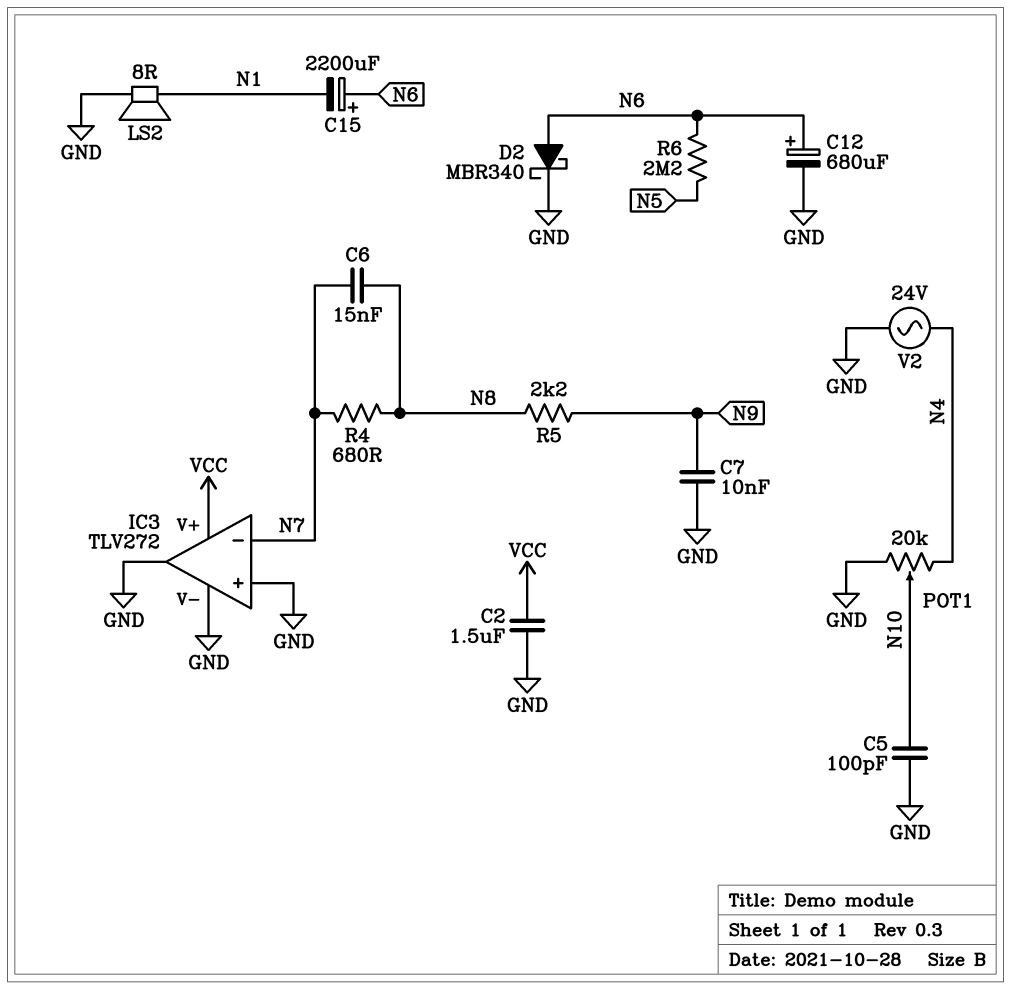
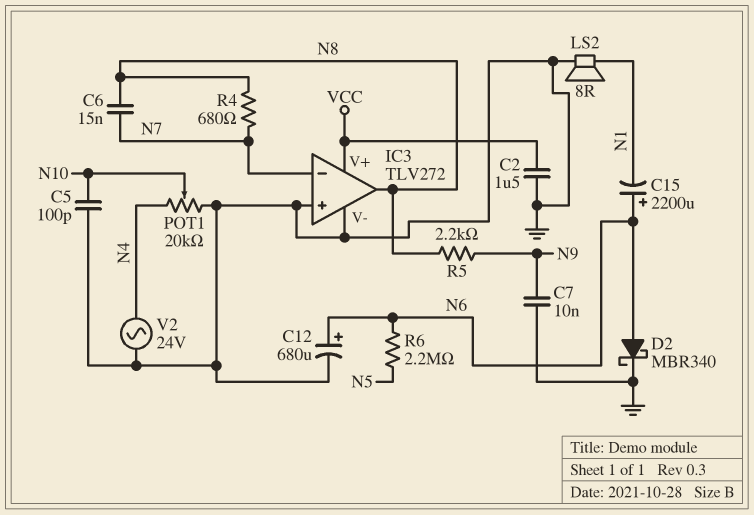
IC3 pin out: GND -> N8

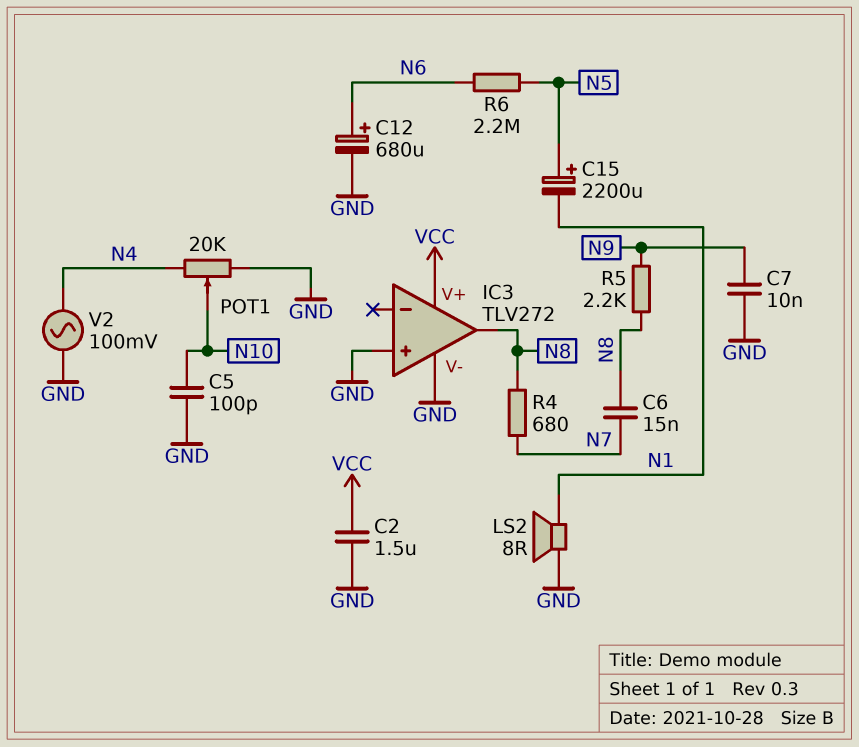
C15: 2200uF (plus N6, minus N1) -> 2200uF (plus N5, minus N1)
D2: schottky MBR340 (A N6, K GND) -> none
IC3 pin in-: N7 -> none
V2: AC 24V (GND, N4) -> AC 100mV (GND, N4)

